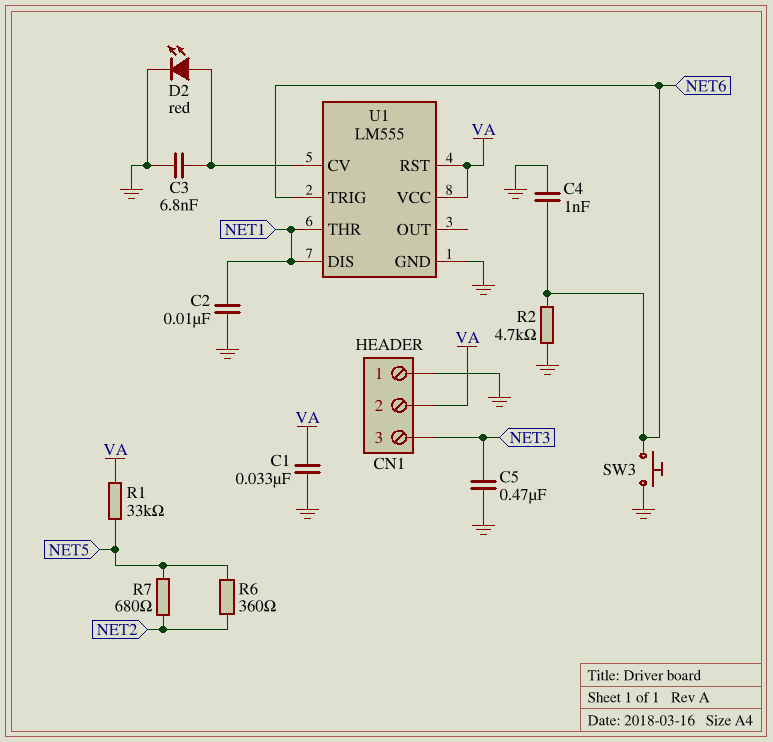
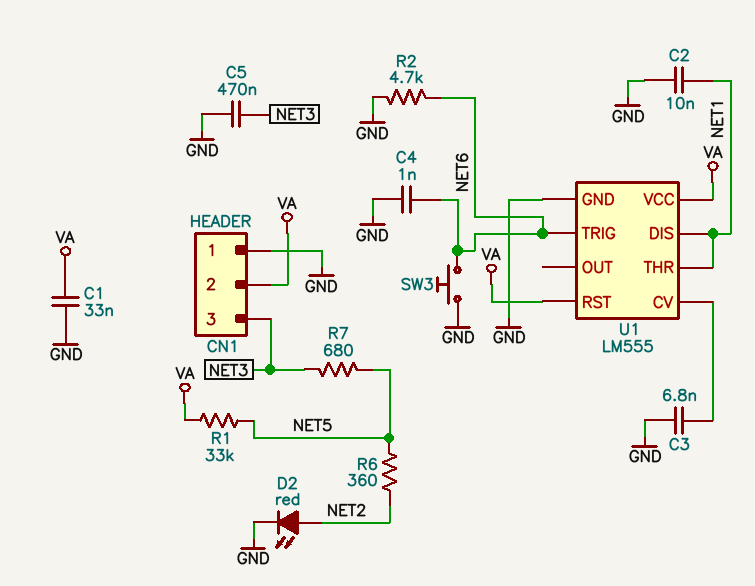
D2: LED red (A U1/CV, K GND) -> LED red (A NET2, K GND)
R7: 680 (NET2, NET5) -> 680 (NET3, NET5)

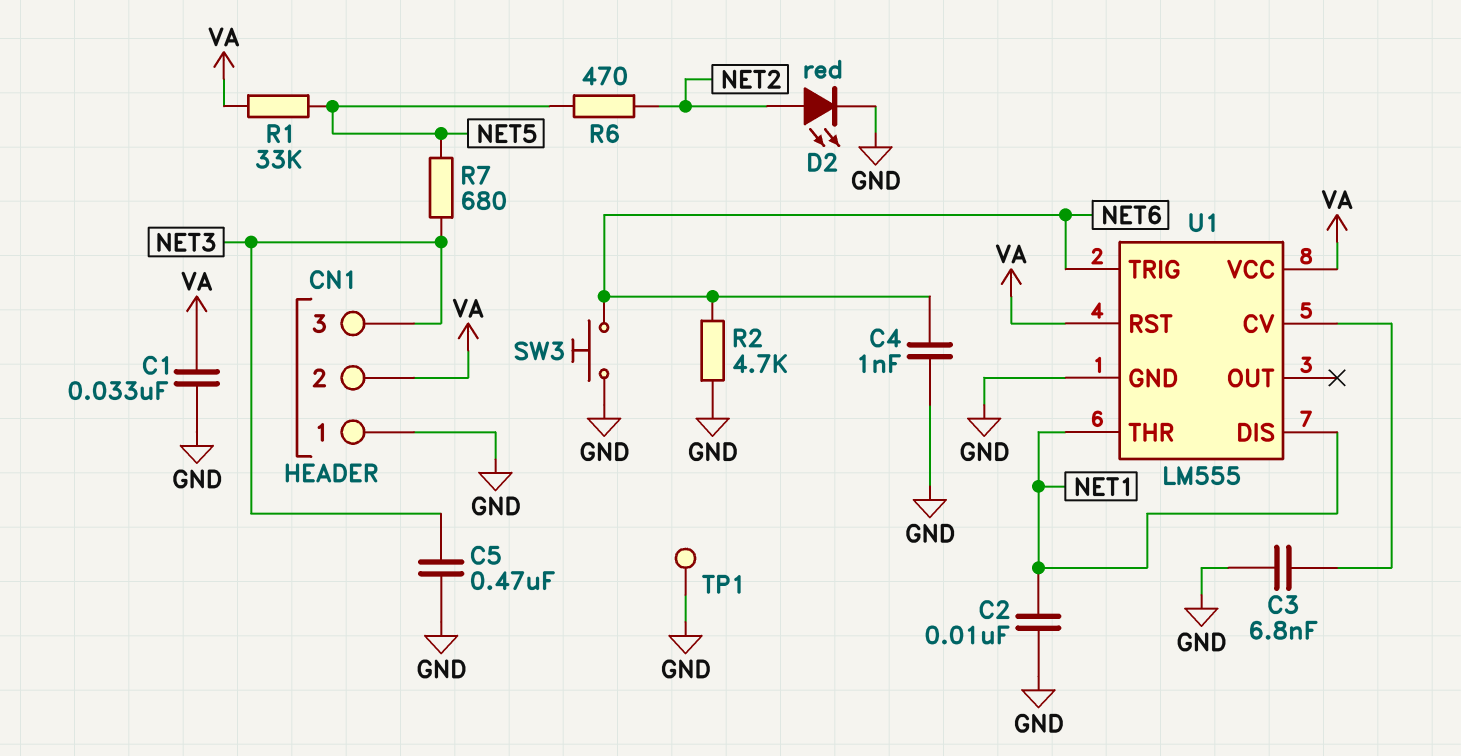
R6: 360 (NET2, NET5) -> 470 (NET2, NET5)
TP1: none -> test point (GND)

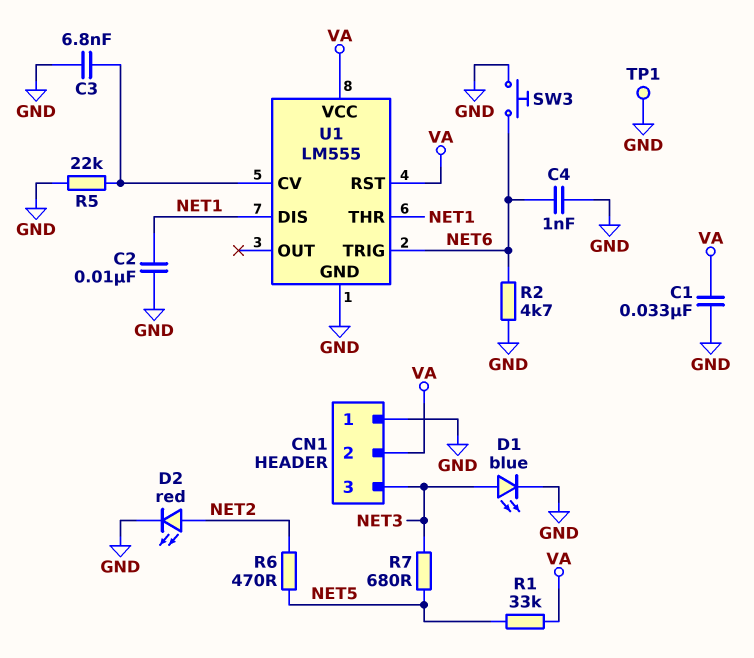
C5: 470nF (GND, NET3) -> none
D1: none -> LED blue (A NET3, K GND)
R5: none -> 22k (GND, U1/CV)

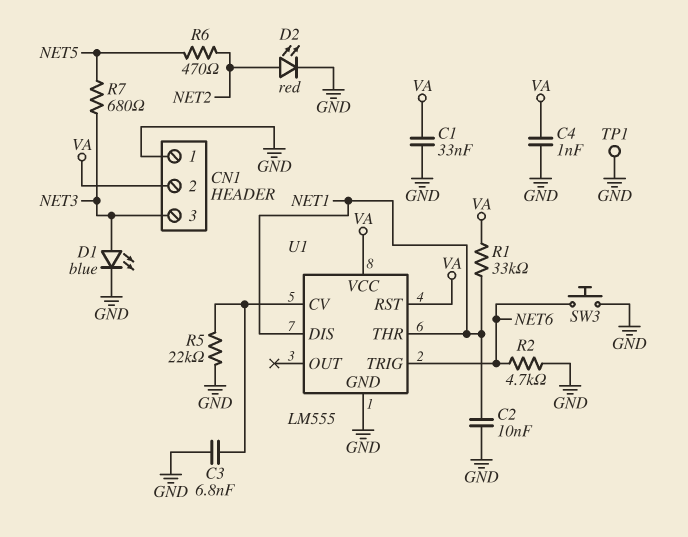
C4: 1nF (GND, NET6) -> 1nF (GND, VA)
R1: 33k (NET5, VA) -> 33k (NET1, VA)

